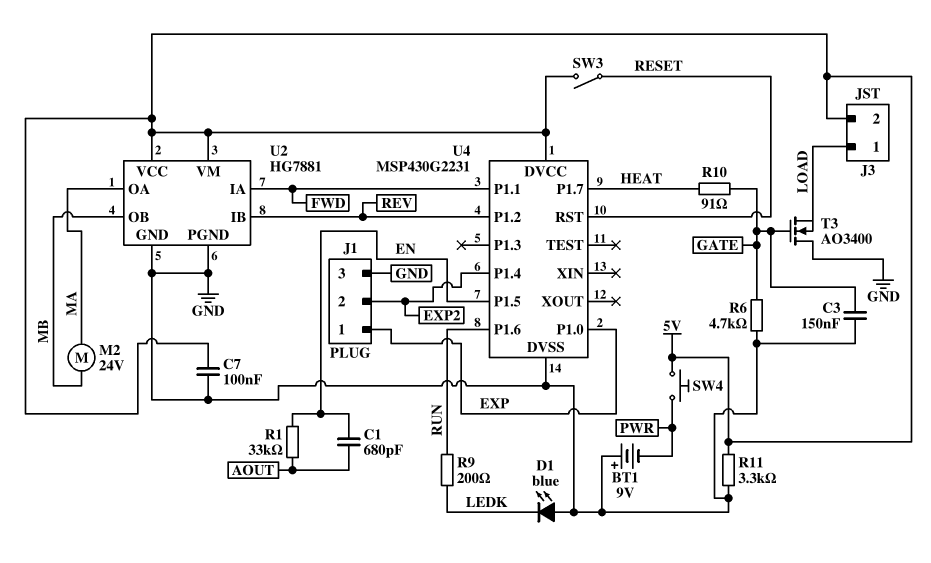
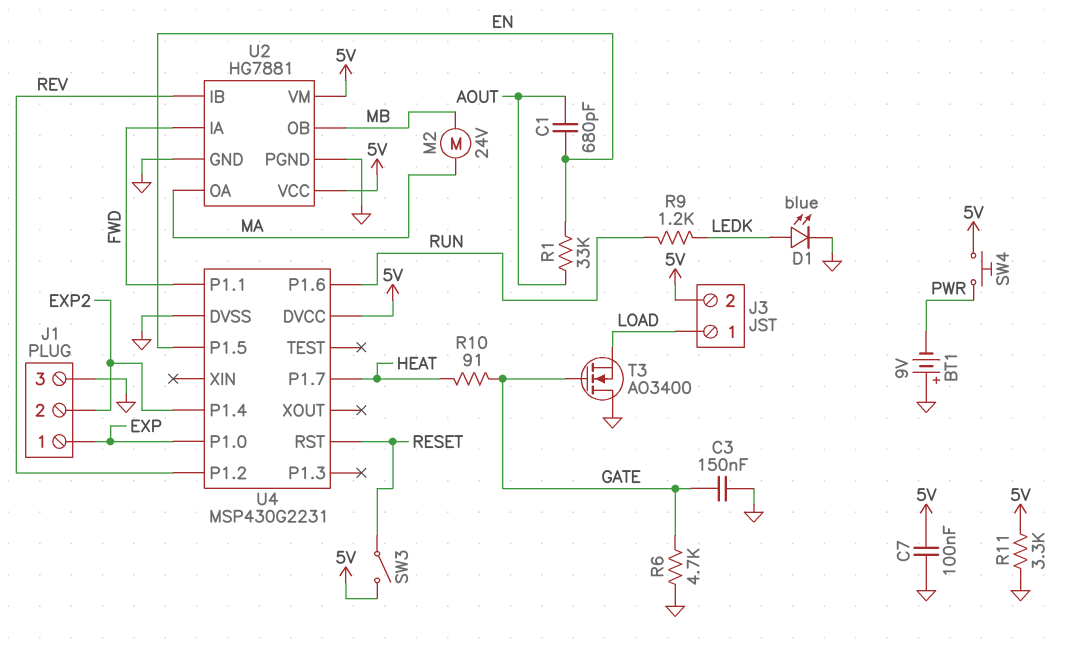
D1: LED blue (A GND, K LEDK) -> LED blue (A LEDK, K GND)
R9: 200 (LEDK, RUN) -> 1.2k (LEDK, RUN)

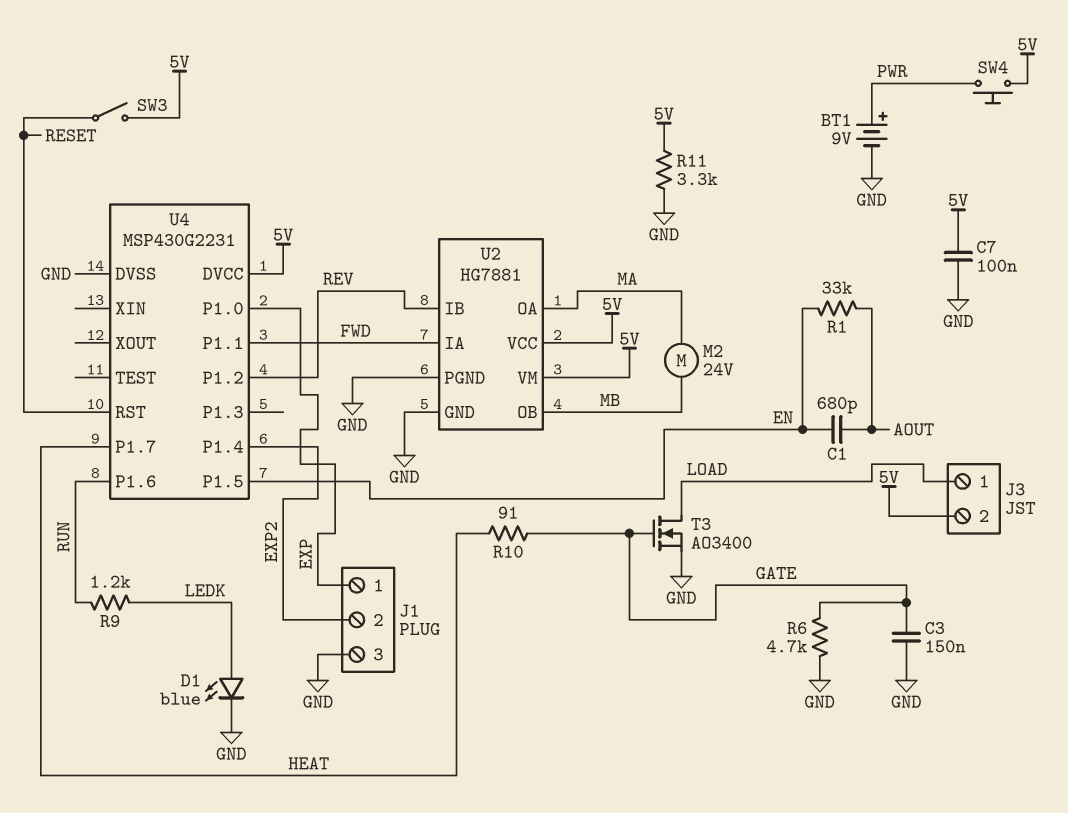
BT1: 9V (plus GND, minus PWR) -> 9V (plus PWR, minus GND)
T3: NMOS AO3400 (G GATE, D GND, S LOAD) -> NMOS AO3400 (G GATE, D LOAD, S GND)

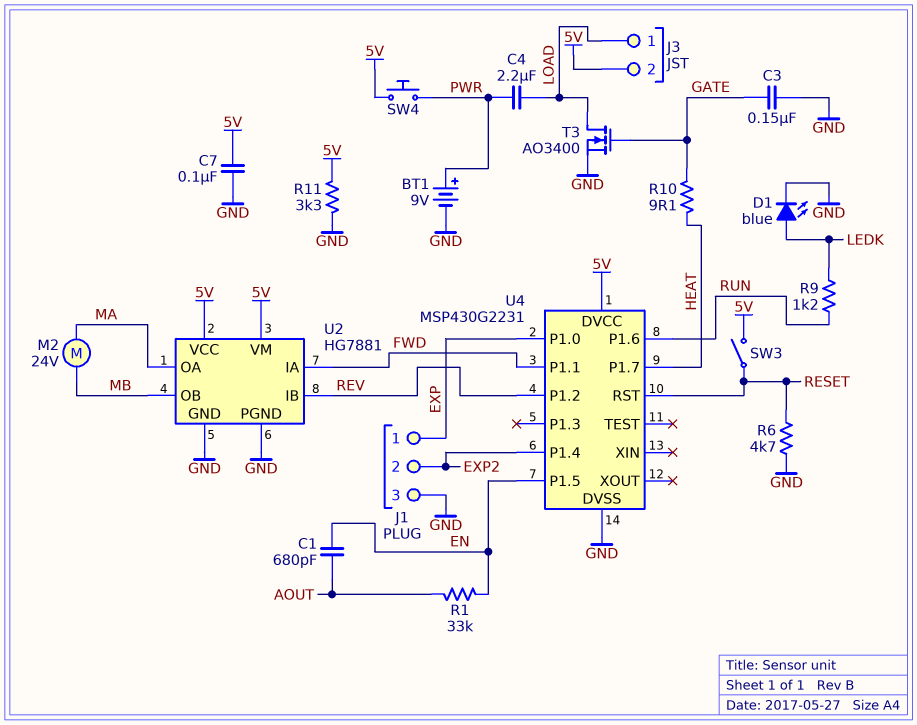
C4: none -> 2.2uF (LOAD, PWR)
R6: 4.7k (GATE, GND) -> 4.7k (GND, RESET)
R10: 91 (GATE, HEAT) -> 9.1 (GATE, HEAT)

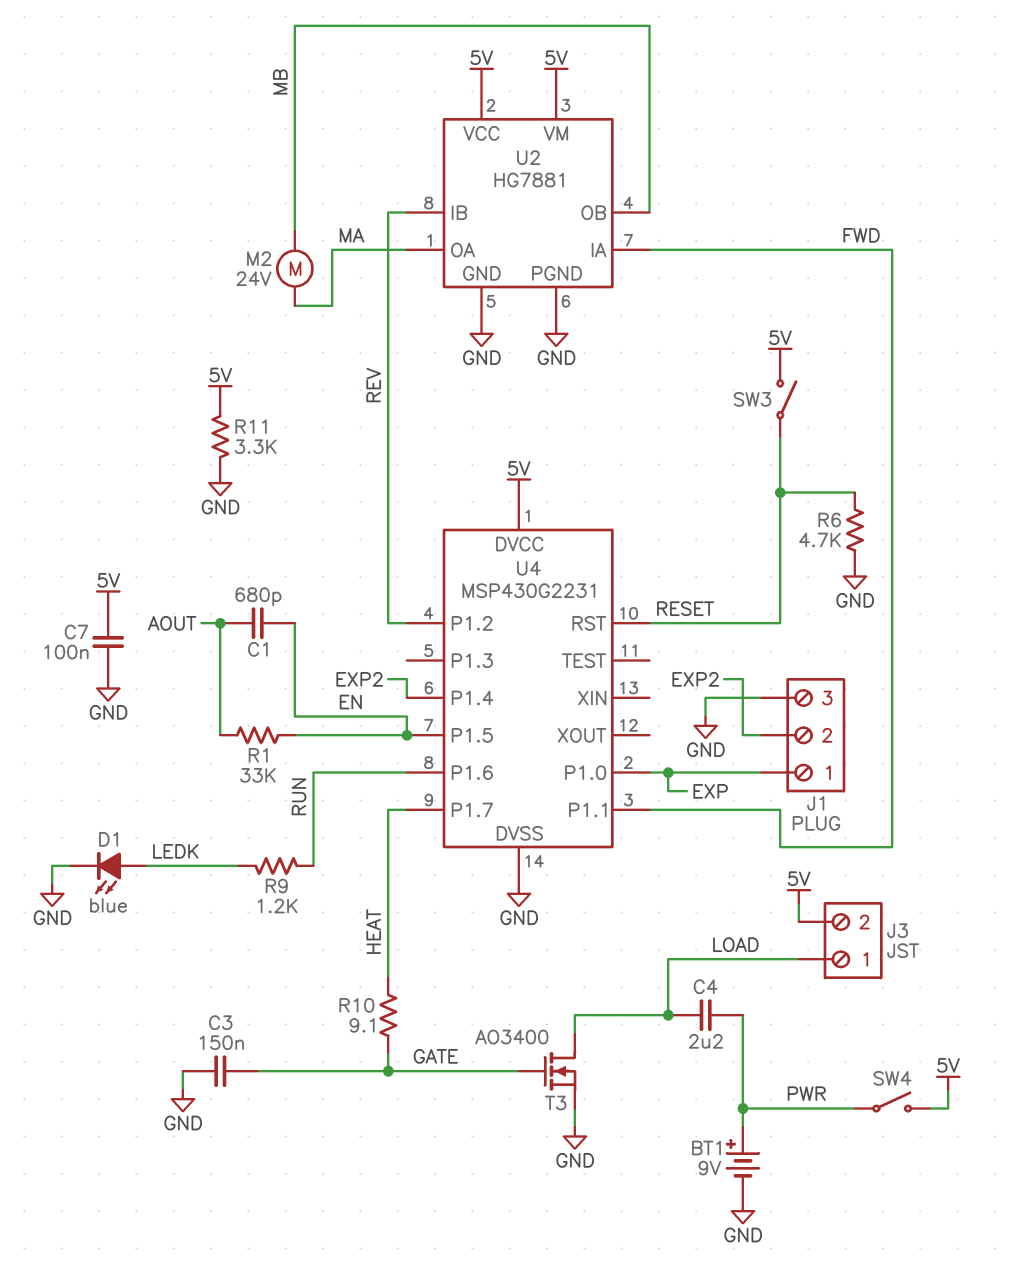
SW4: button (5V, PWR) -> switch (5V, PWR)

